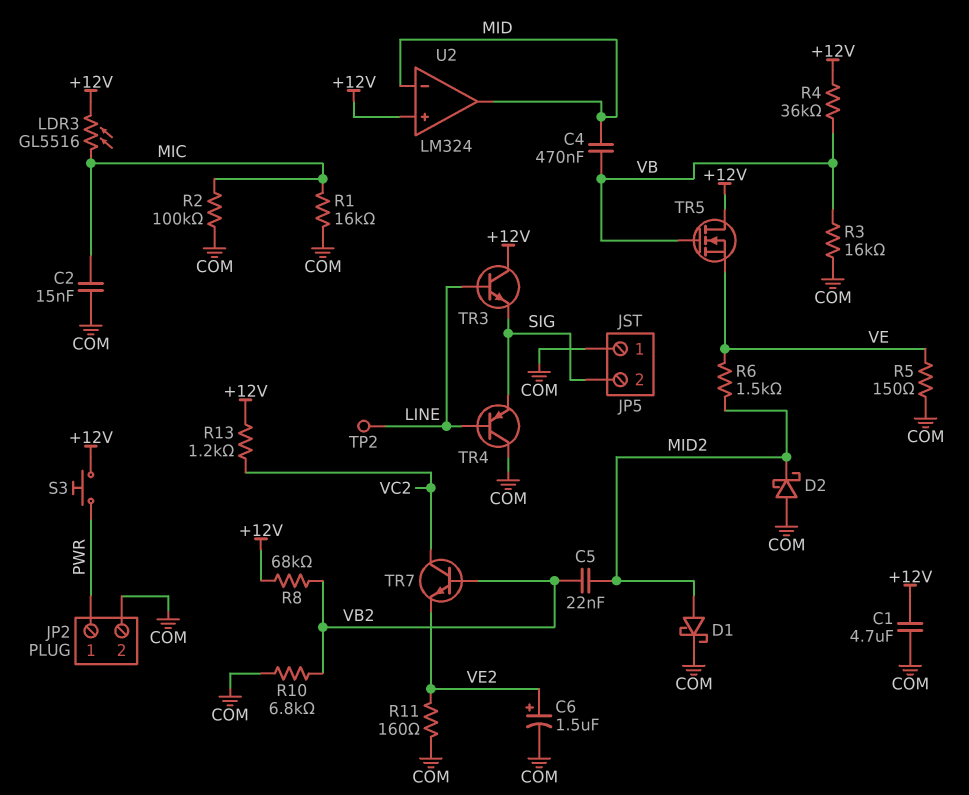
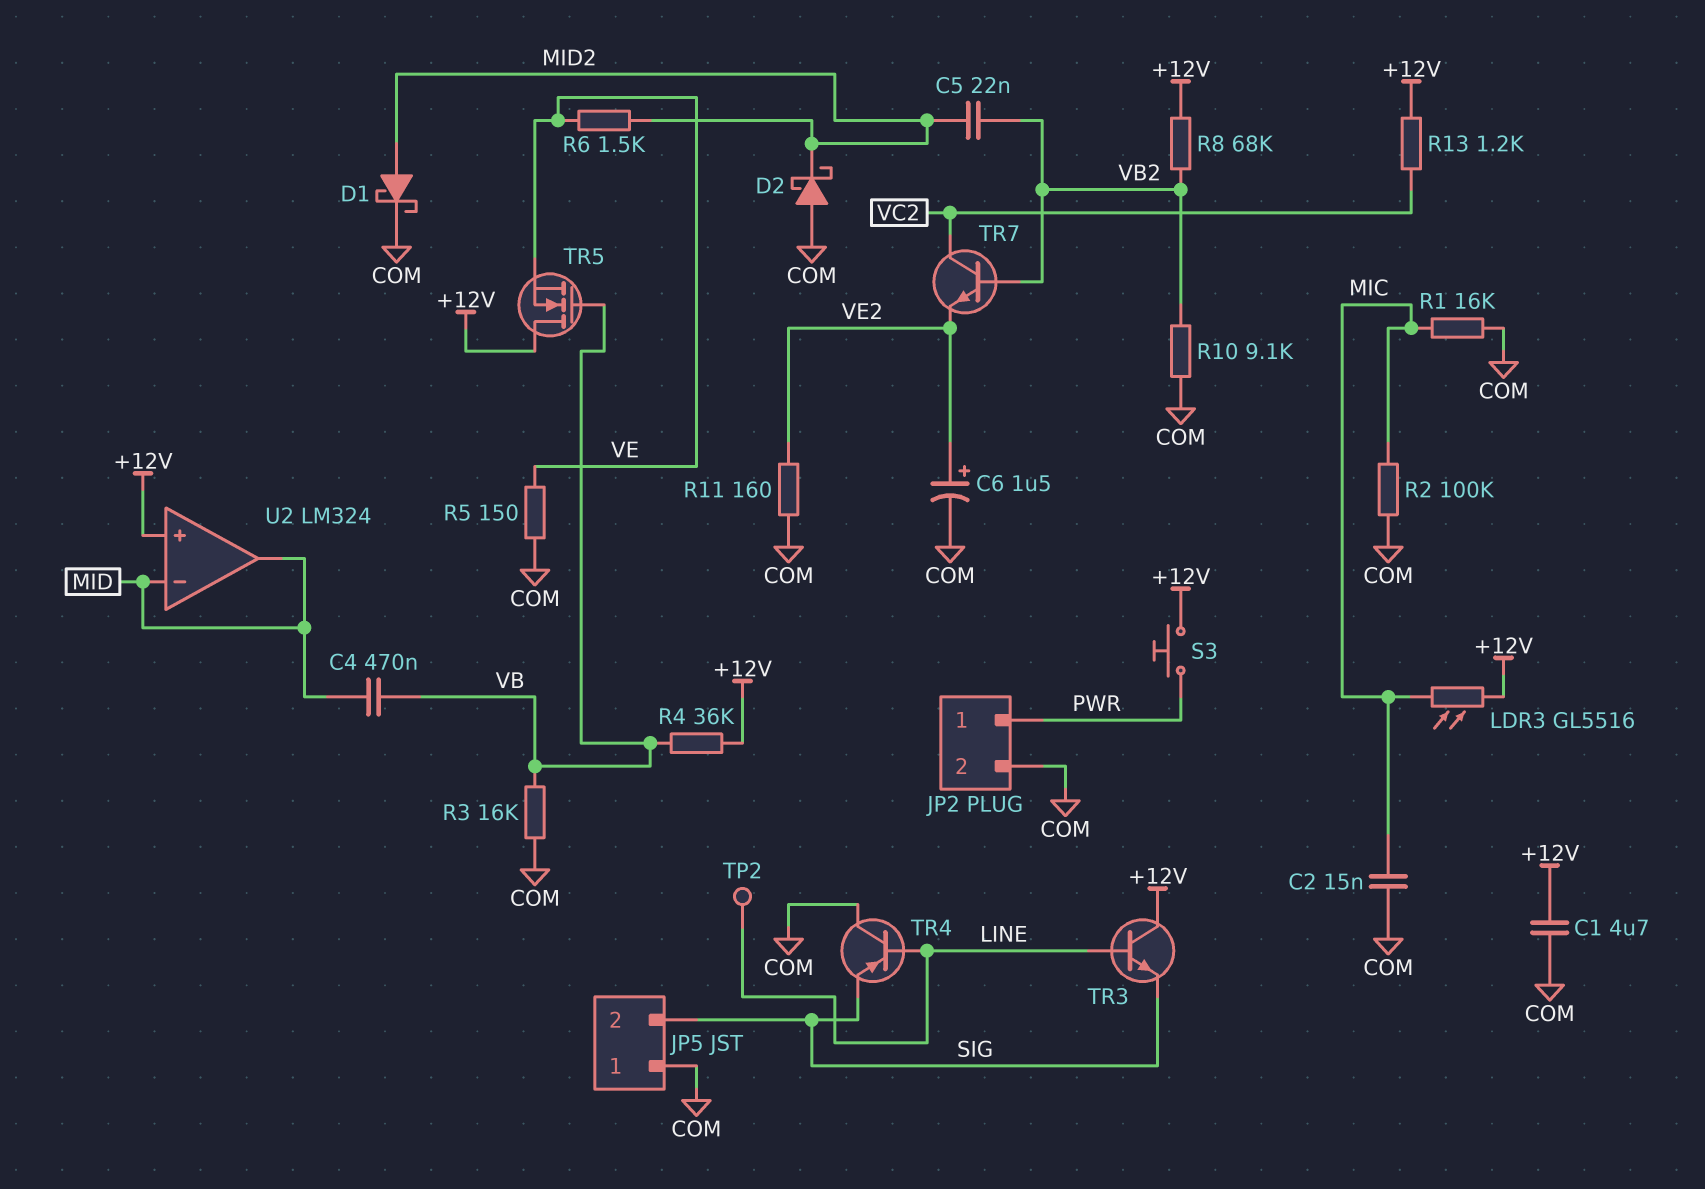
R10: 6.8k (COM, VB2) -> 9.1k (COM, VB2)

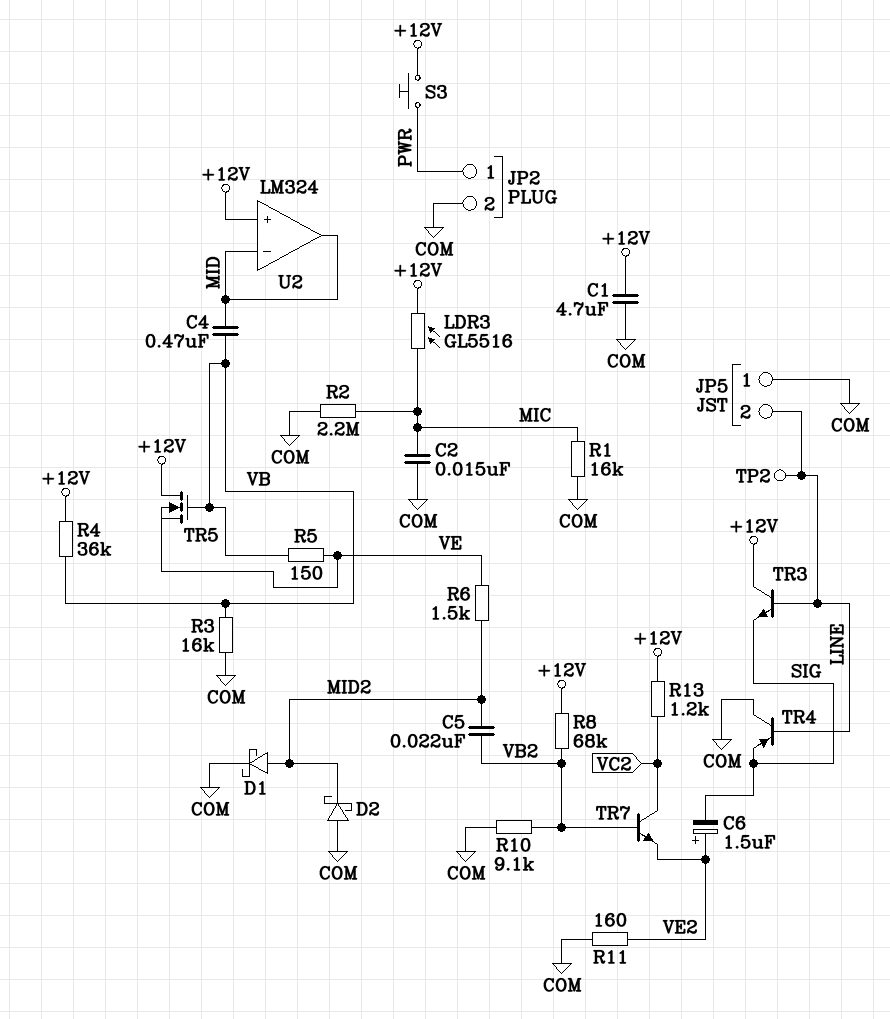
C6: 1.5uF (plus VE2, minus COM) -> 1.5uF (plus VE2, minus SIG)
JP5 pin 2: SIG -> LINE
R2: 100k (COM, MIC) -> 2.2M (COM, MIC)
R5: 150 (COM, VE) -> 150 (VB, VE)

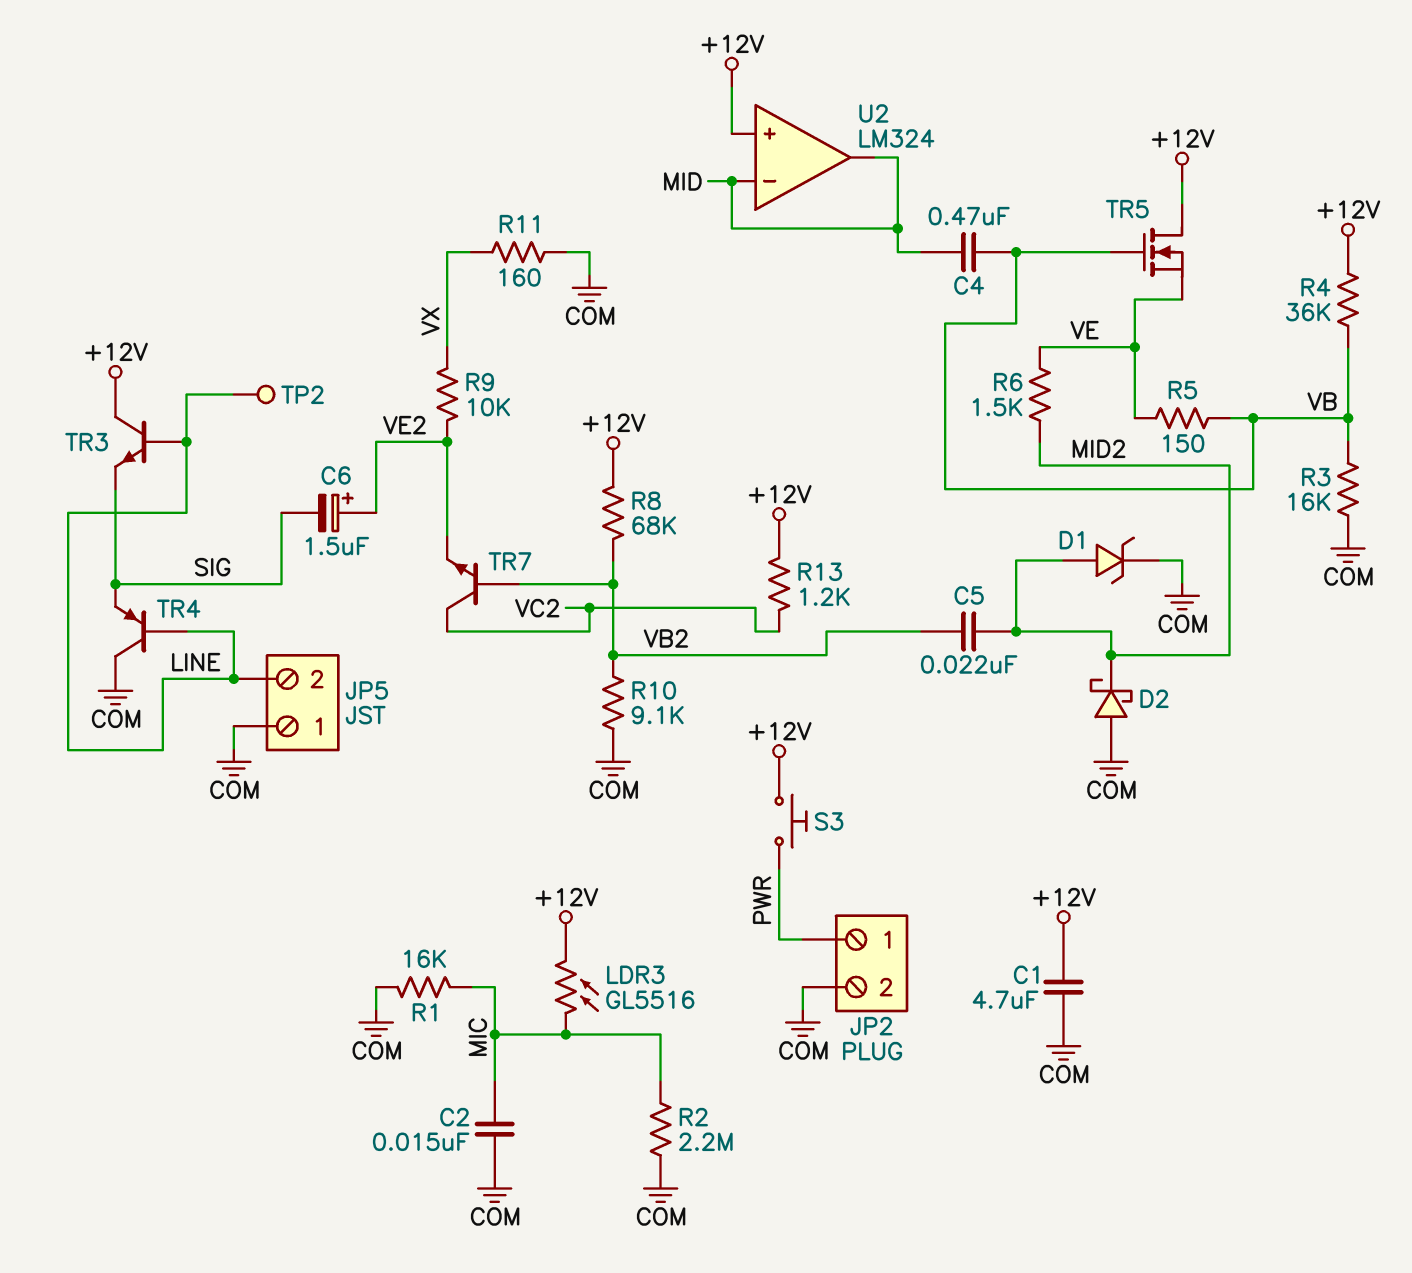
D1: schottky (A MID2, K COM) -> zener (A MID2, K COM)
R9: none -> 10k (VE2, VX)
R11: 160 (COM, VE2) -> 160 (COM, VX)

